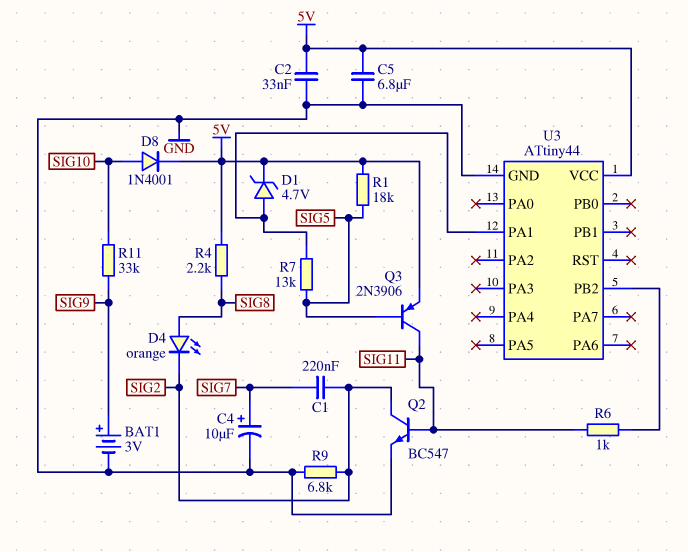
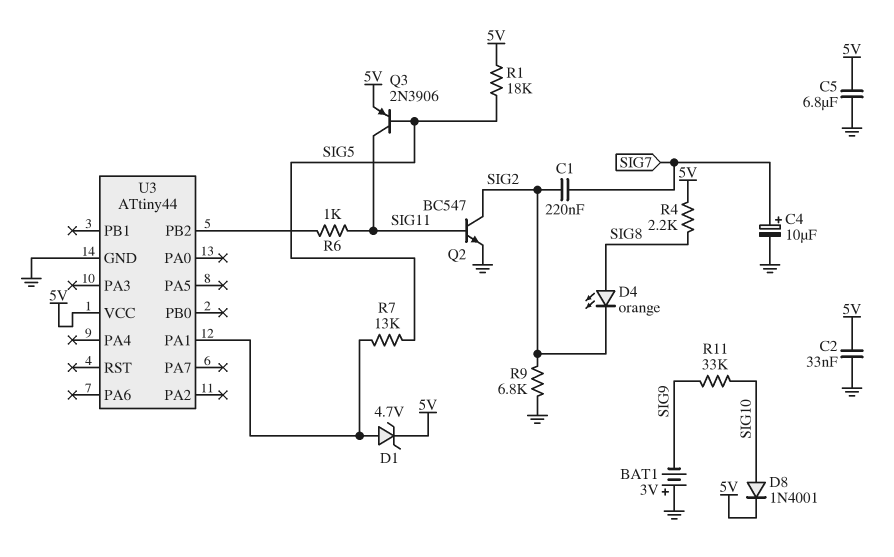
BAT1: 3V (plus SIG9, minus GND) -> 3V (plus GND, minus SIG9)

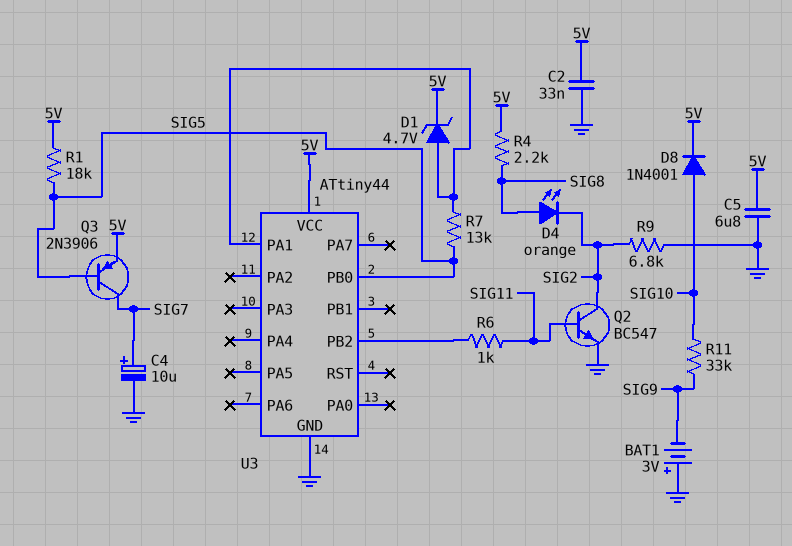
C1: 220nF (SIG2, SIG7) -> none
Q3: PNP 2N3906 (B SIG5, C SIG11, E 5V) -> PNP 2N3906 (B SIG5, C SIG7, E 5V)
U3 pin PB0: none -> SIG5

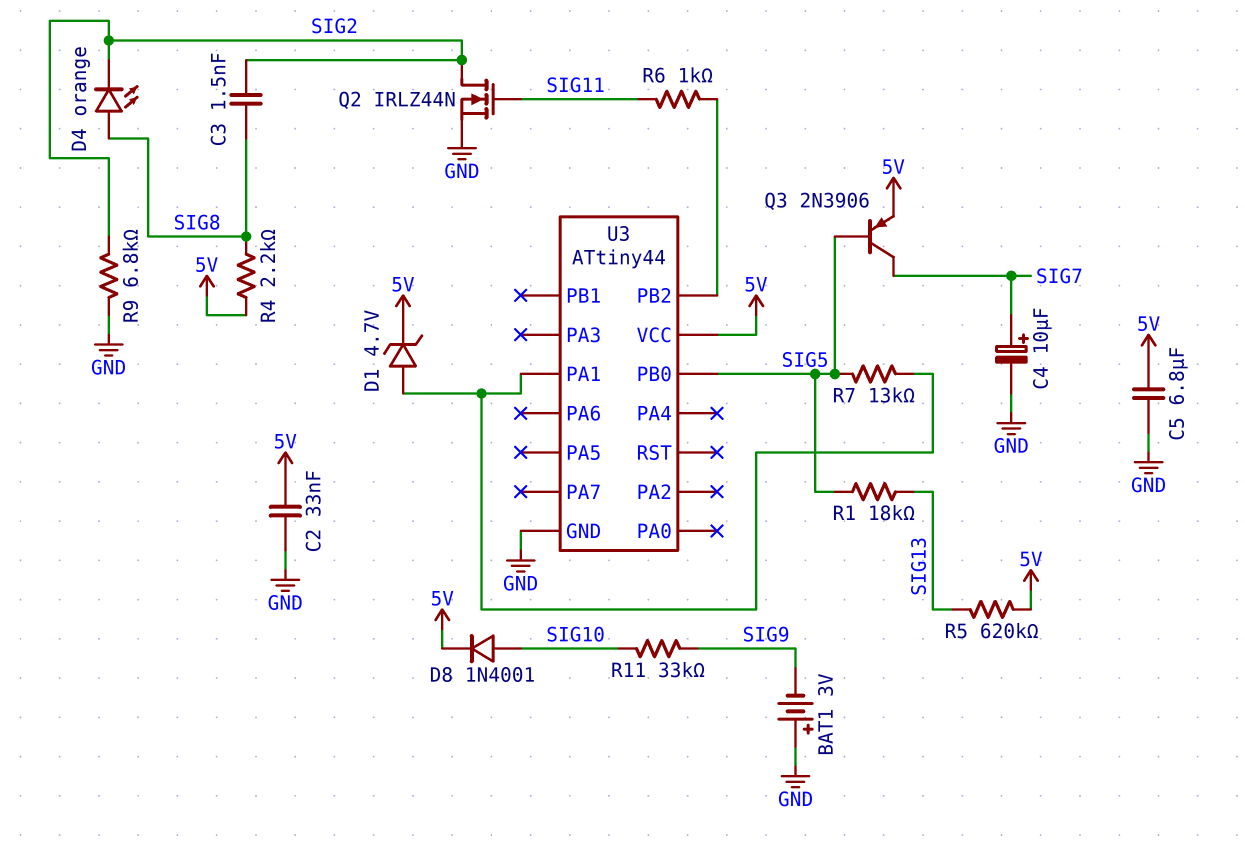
C3: none -> 1.5nF (SIG2, SIG8)
Q2: NPN BC547 (B SIG11, C SIG2, E GND) -> NMOS IRLZ44N (G SIG11, D SIG2, S GND)
R1: 18k (5V, SIG5) -> 18k (SIG5, SIG13)
R5: none -> 620k (5V, SIG13)

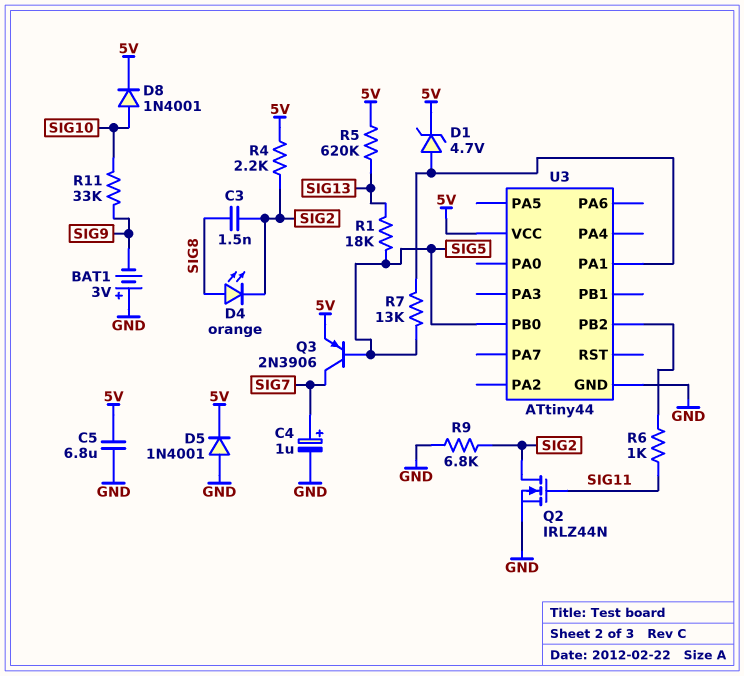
C2: 33nF (5V, GND) -> none
C4: 10uF (plus SIG7, minus GND) -> 1uF (plus SIG7, minus GND)
D5: none -> diode 1N4001 (A GND, K 5V)
R4: 2.2k (5V, SIG8) -> 2.2k (5V, SIG2)

